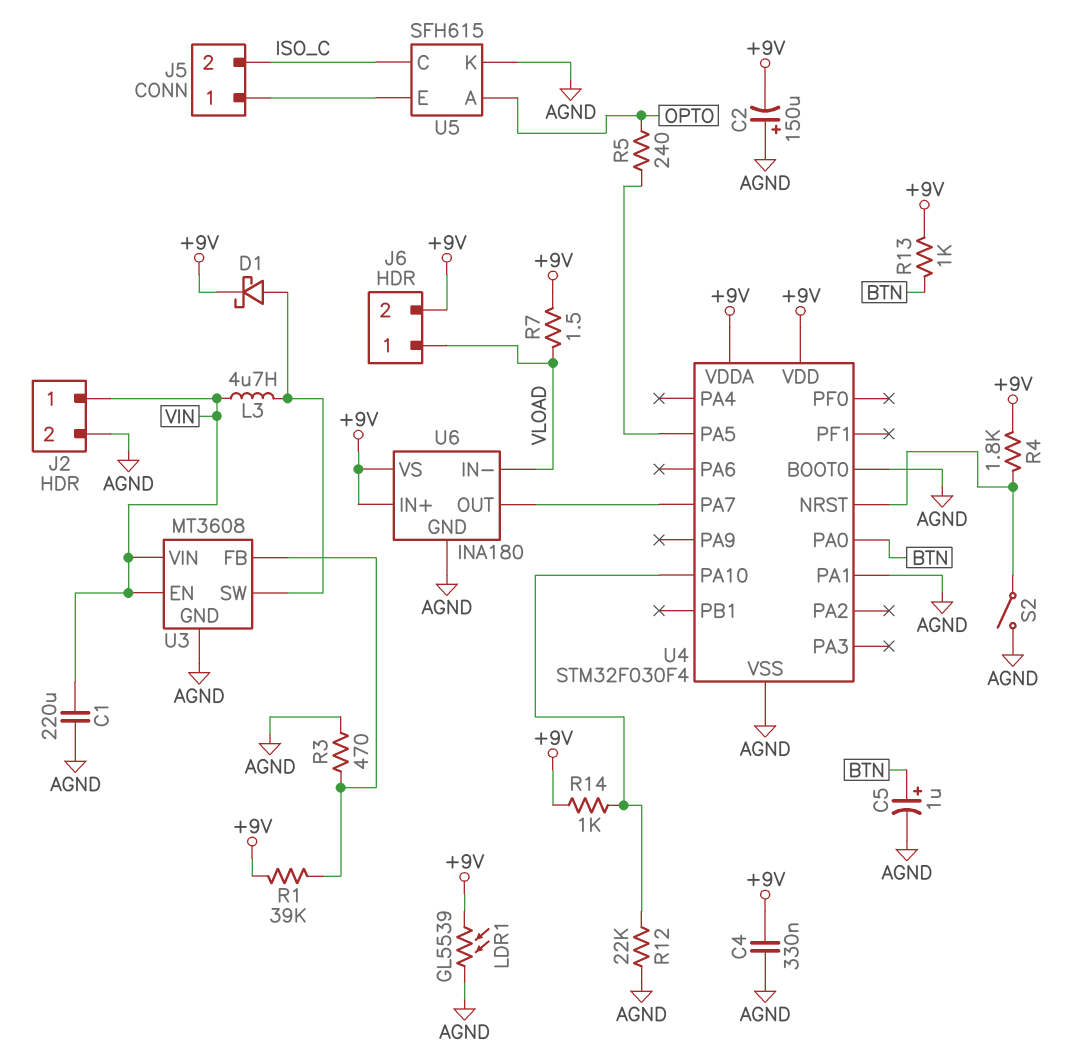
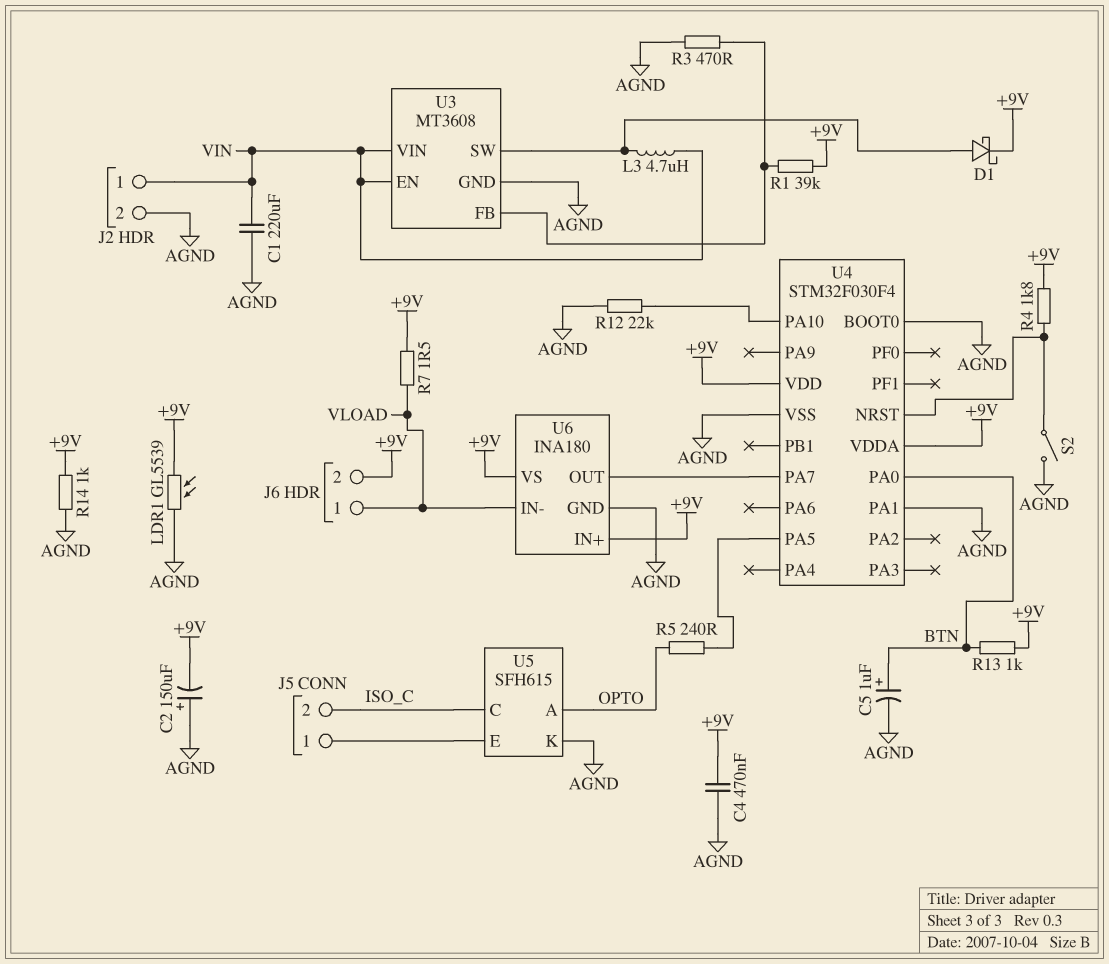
C4: 330nF (+9V, AGND) -> 470nF (+9V, AGND)
R14: 1k (+9V, U4/PA10) -> 1k (+9V, AGND)

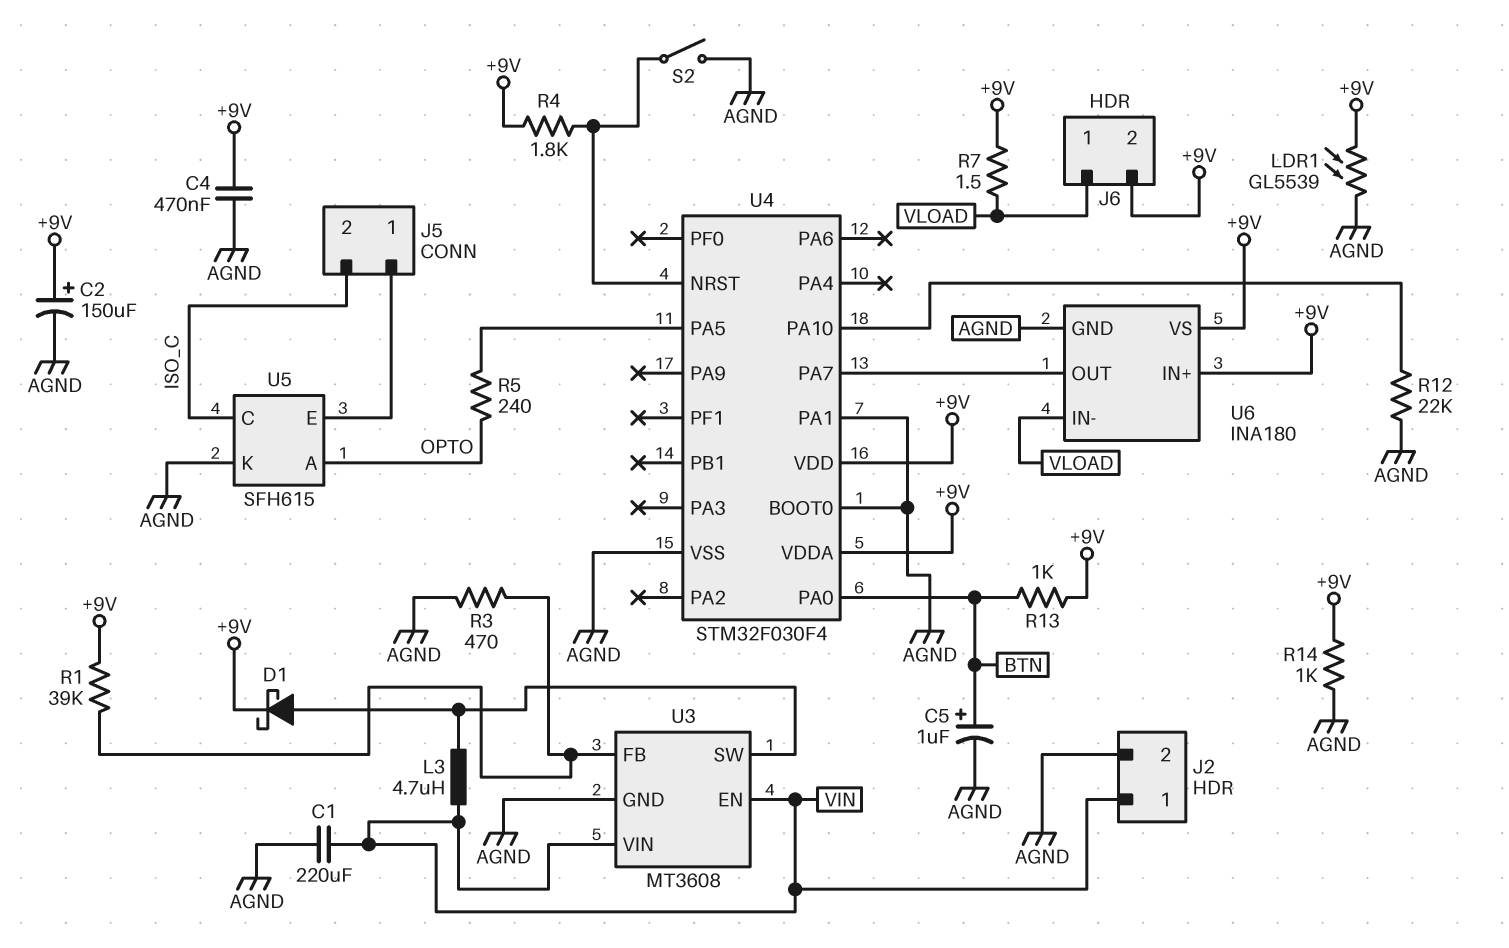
C2: 150uF (plus AGND, minus +9V) -> 150uF (plus +9V, minus AGND)

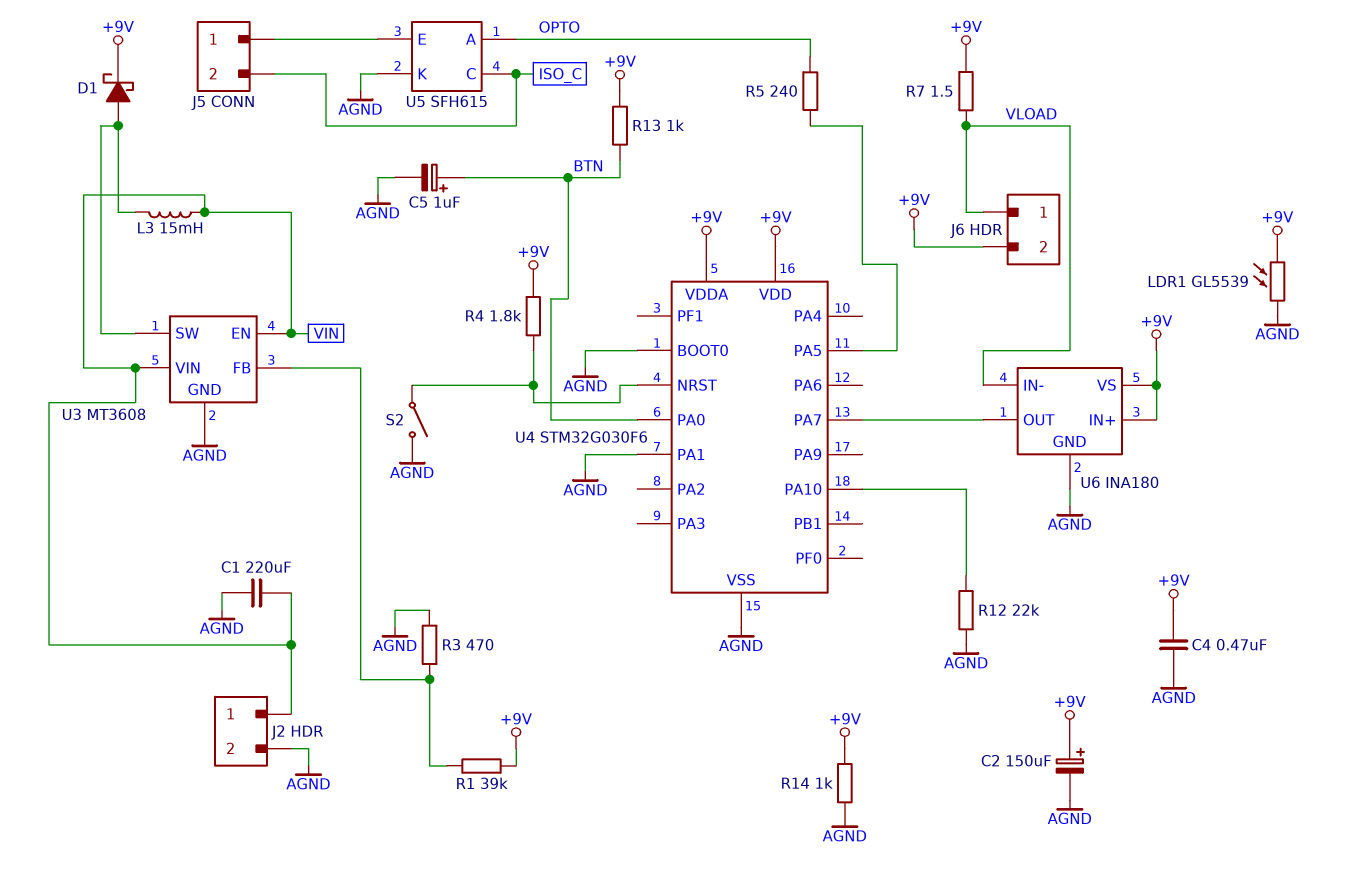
L3: 4.7uH (U3/SW, VIN) -> 15mH (U3/SW, VIN)
U4: STM32F030F4 -> STM32G030F6

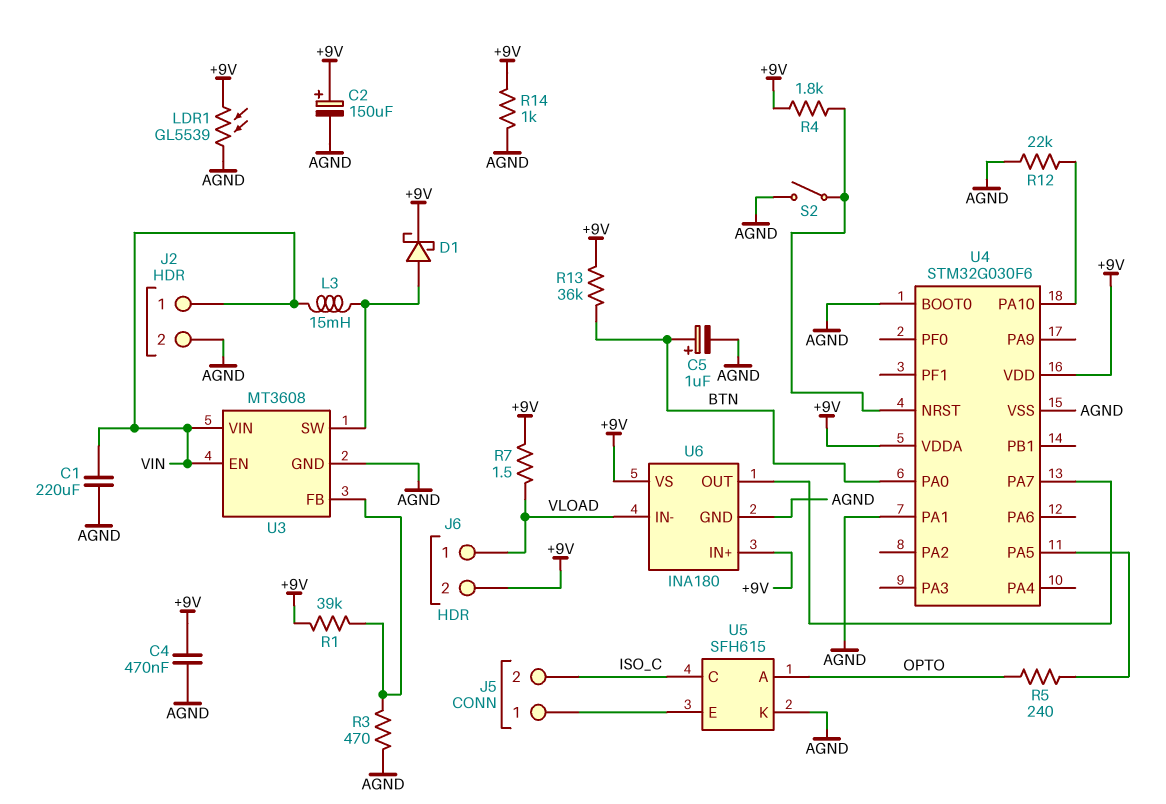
R13: 1k (+9V, BTN) -> 36k (+9V, BTN)

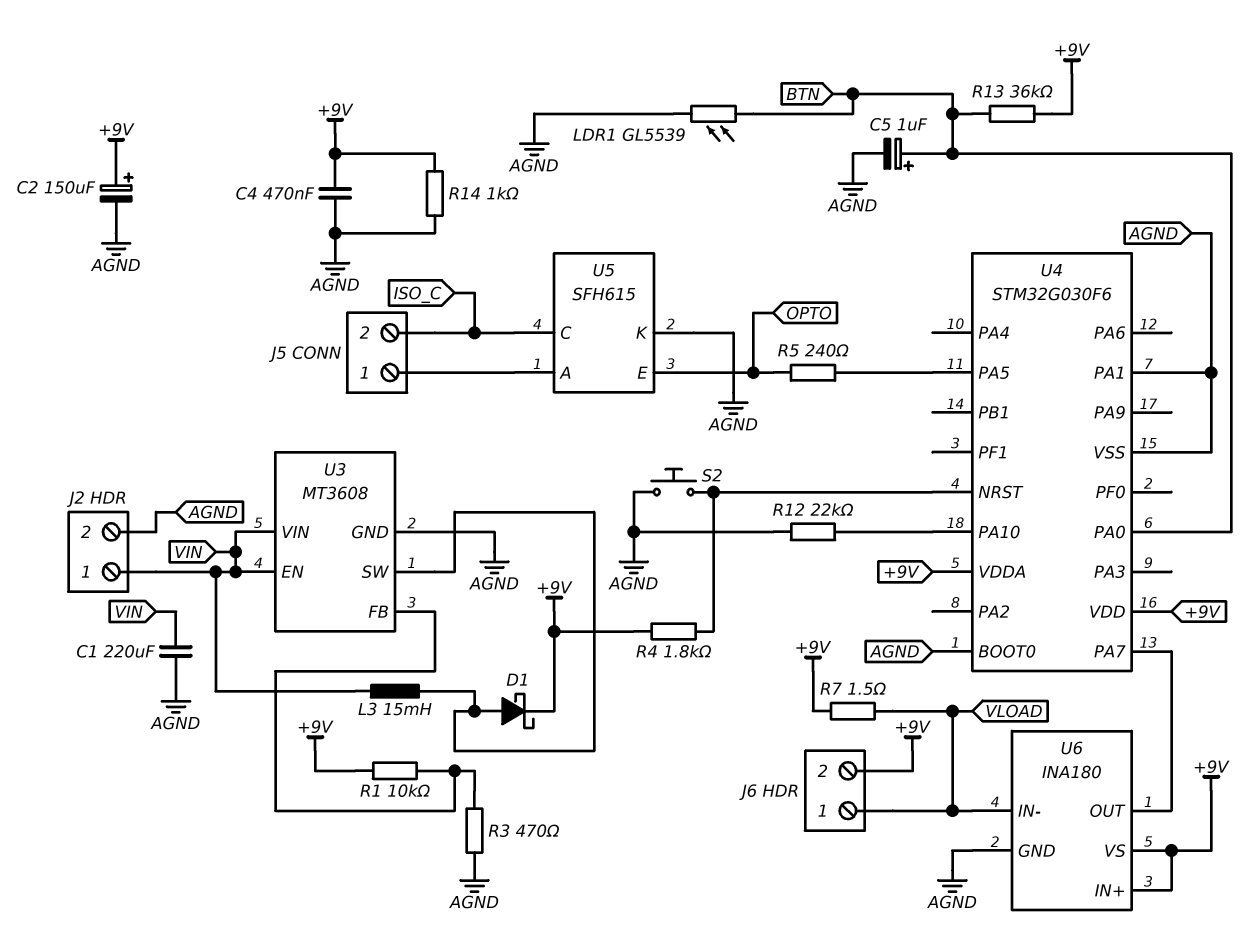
LDR1: GL5539 (+9V, AGND) -> GL5539 (AGND, BTN)
R1: 39k (+9V, U3/FB) -> 10k (+9V, U3/FB)
S2: switch (AGND, U4/NRST) -> button (AGND, U4/NRST)
U5 pin A: OPTO -> J5/1
U5 pin E: J5/1 -> OPTO

